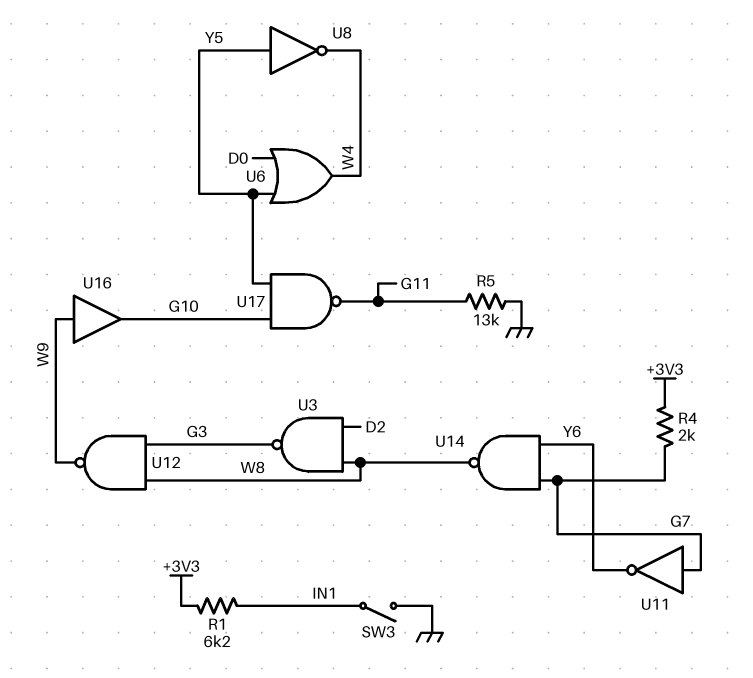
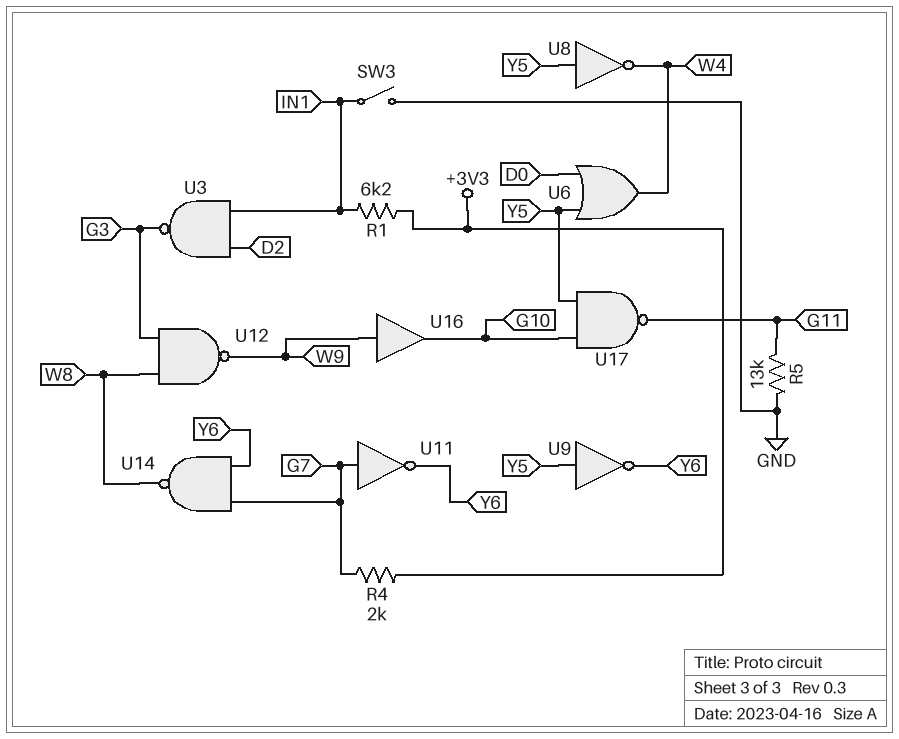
U3: NAND (in D2, in W8, out G3) -> NAND (in D2, in IN1, out G3)
U9: none -> NOT (in Y5, out Y6)

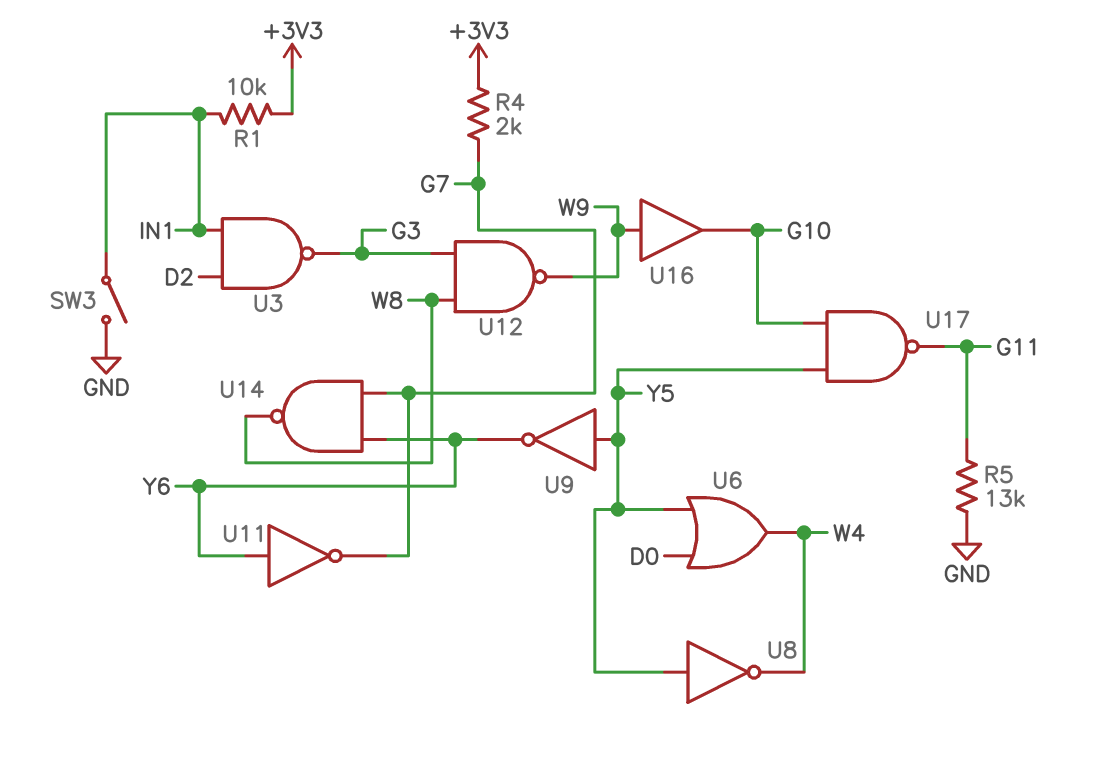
R1: 6.2k (+3V3, IN1) -> 10k (+3V3, IN1)
U11: NOT (in G7, out Y6) -> NOT (in Y6, out G7)

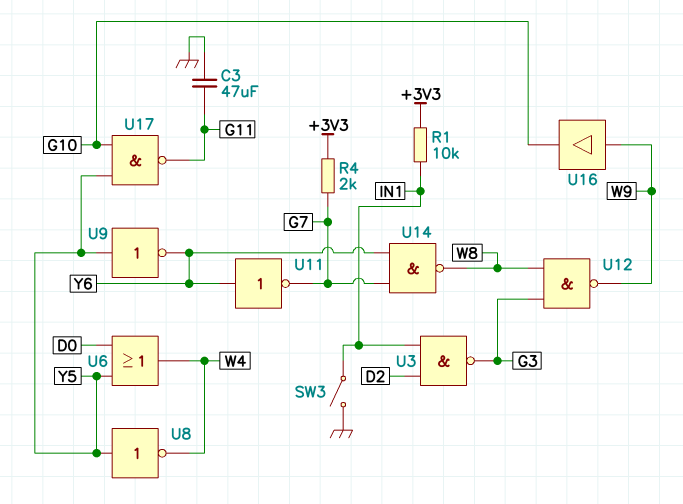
C3: none -> 47uF (G11, GND)
R5: 13k (G11, GND) -> none

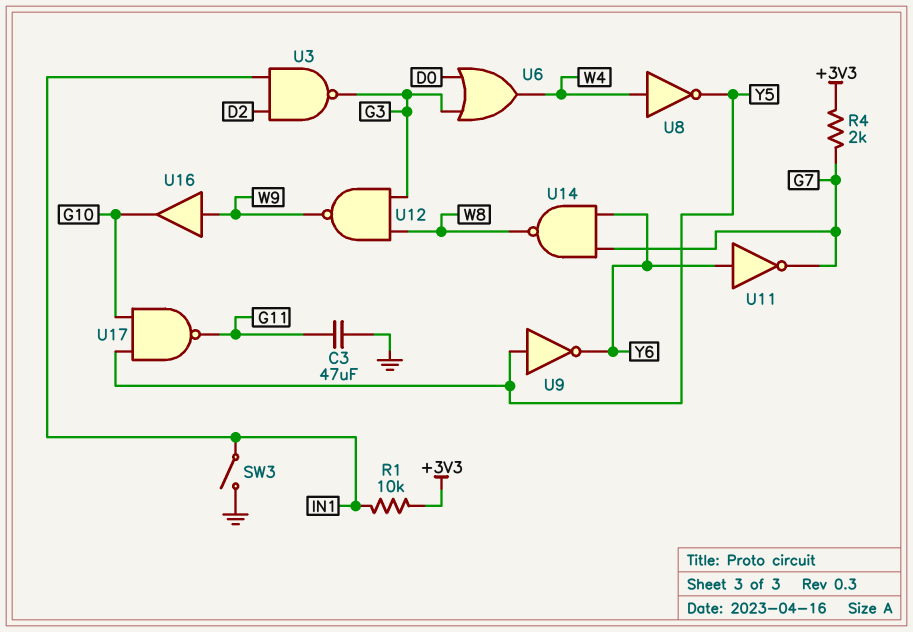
U6: OR (in D0, in Y5, out W4) -> OR (in D0, in G3, out W4)
U8: NOT (in Y5, out W4) -> NOT (in W4, out Y5)

